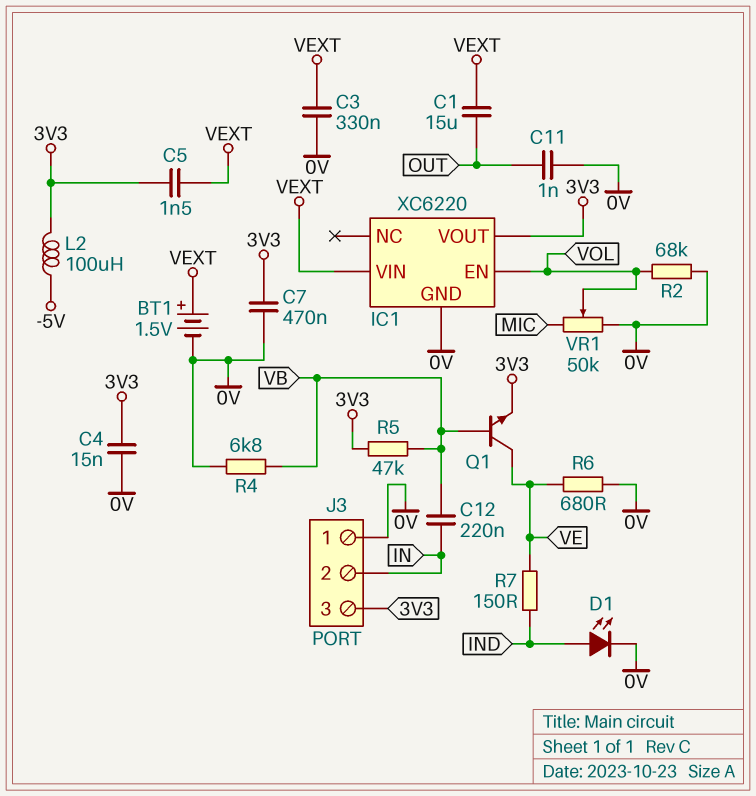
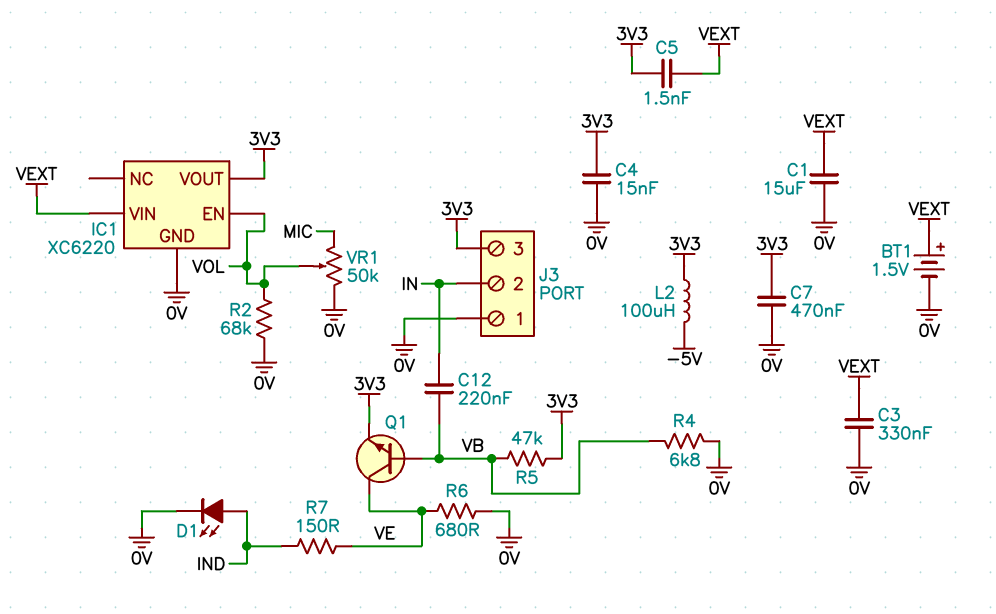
C1: 15uF (OUT, VEXT) -> 15uF (0V, VEXT)
C11: 1nF (0V, OUT) -> none

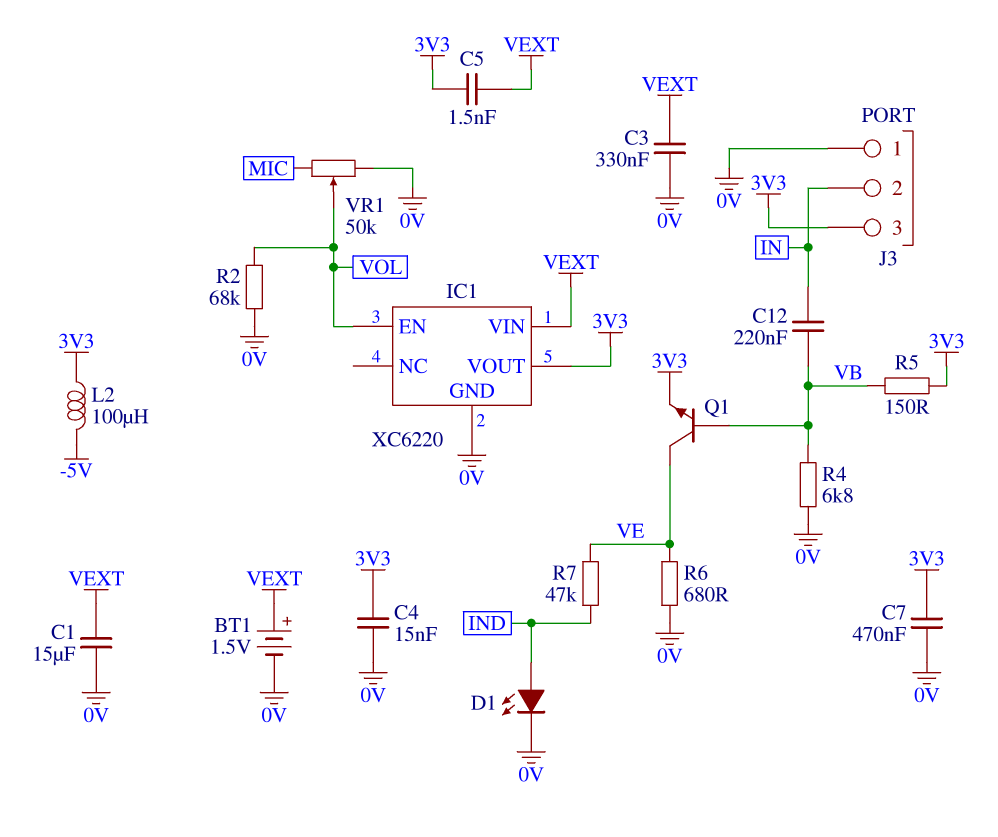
R5: 47k (3V3, VB) -> 150 (3V3, VB)
R7: 150 (IND, VE) -> 47k (IND, VE)

